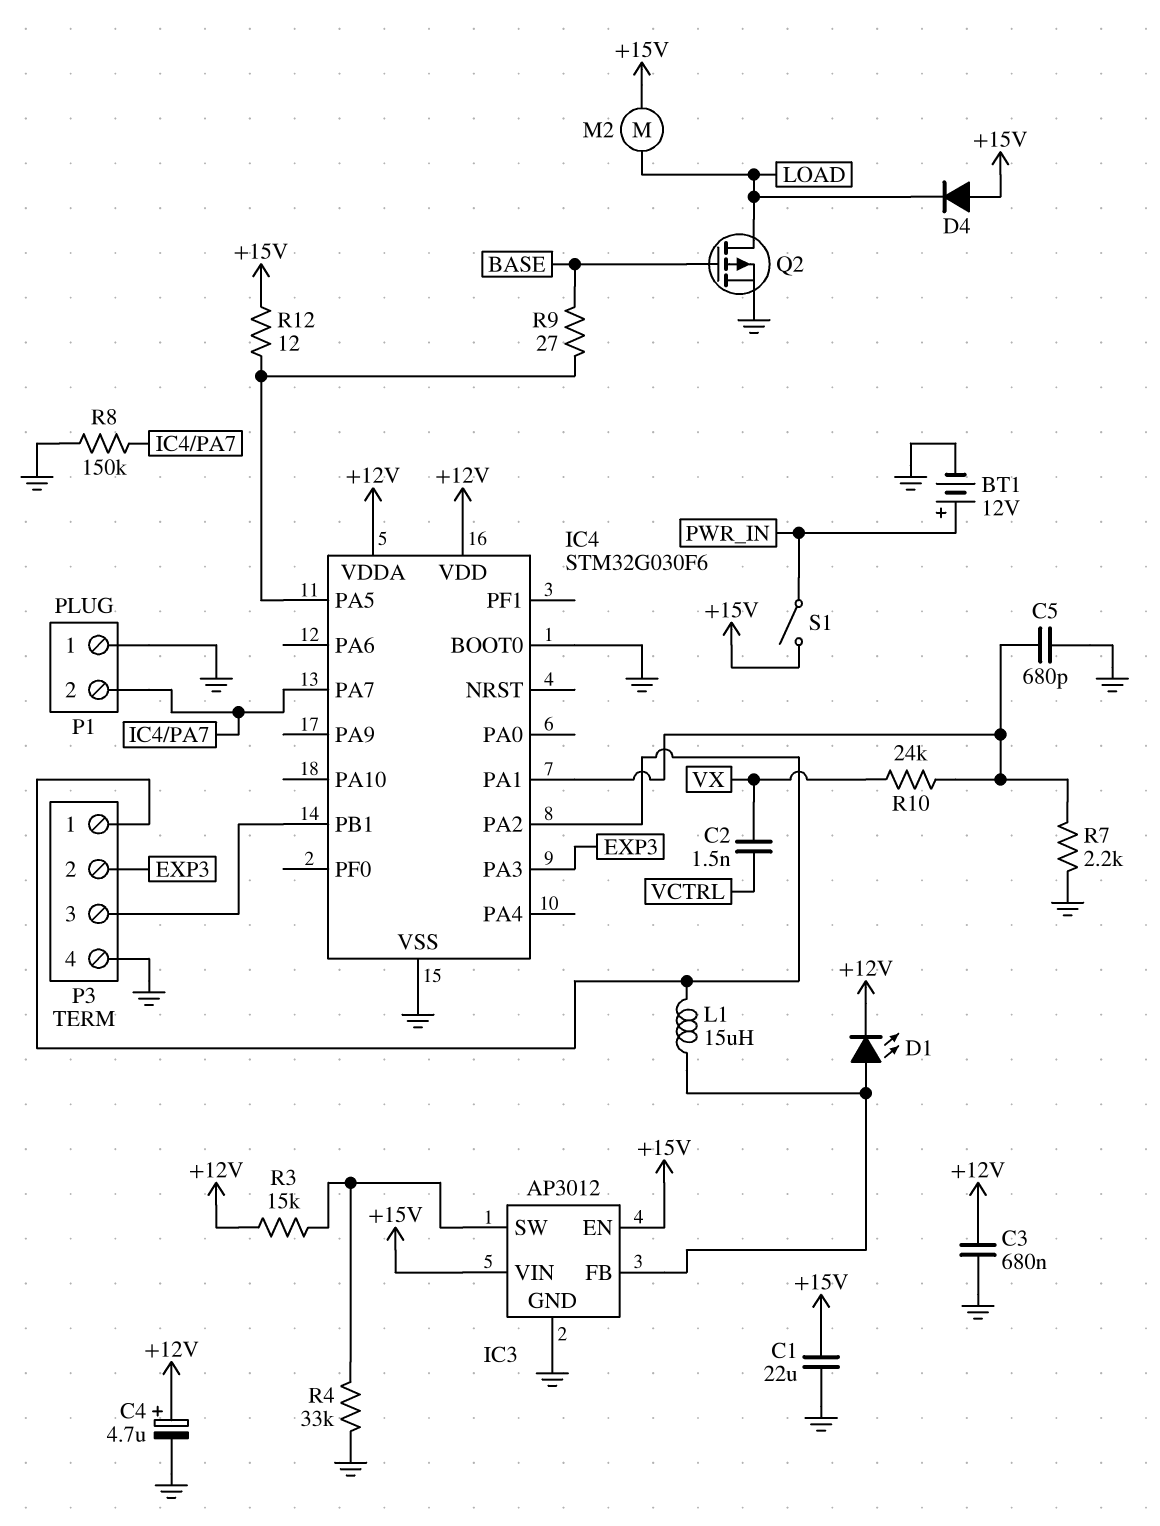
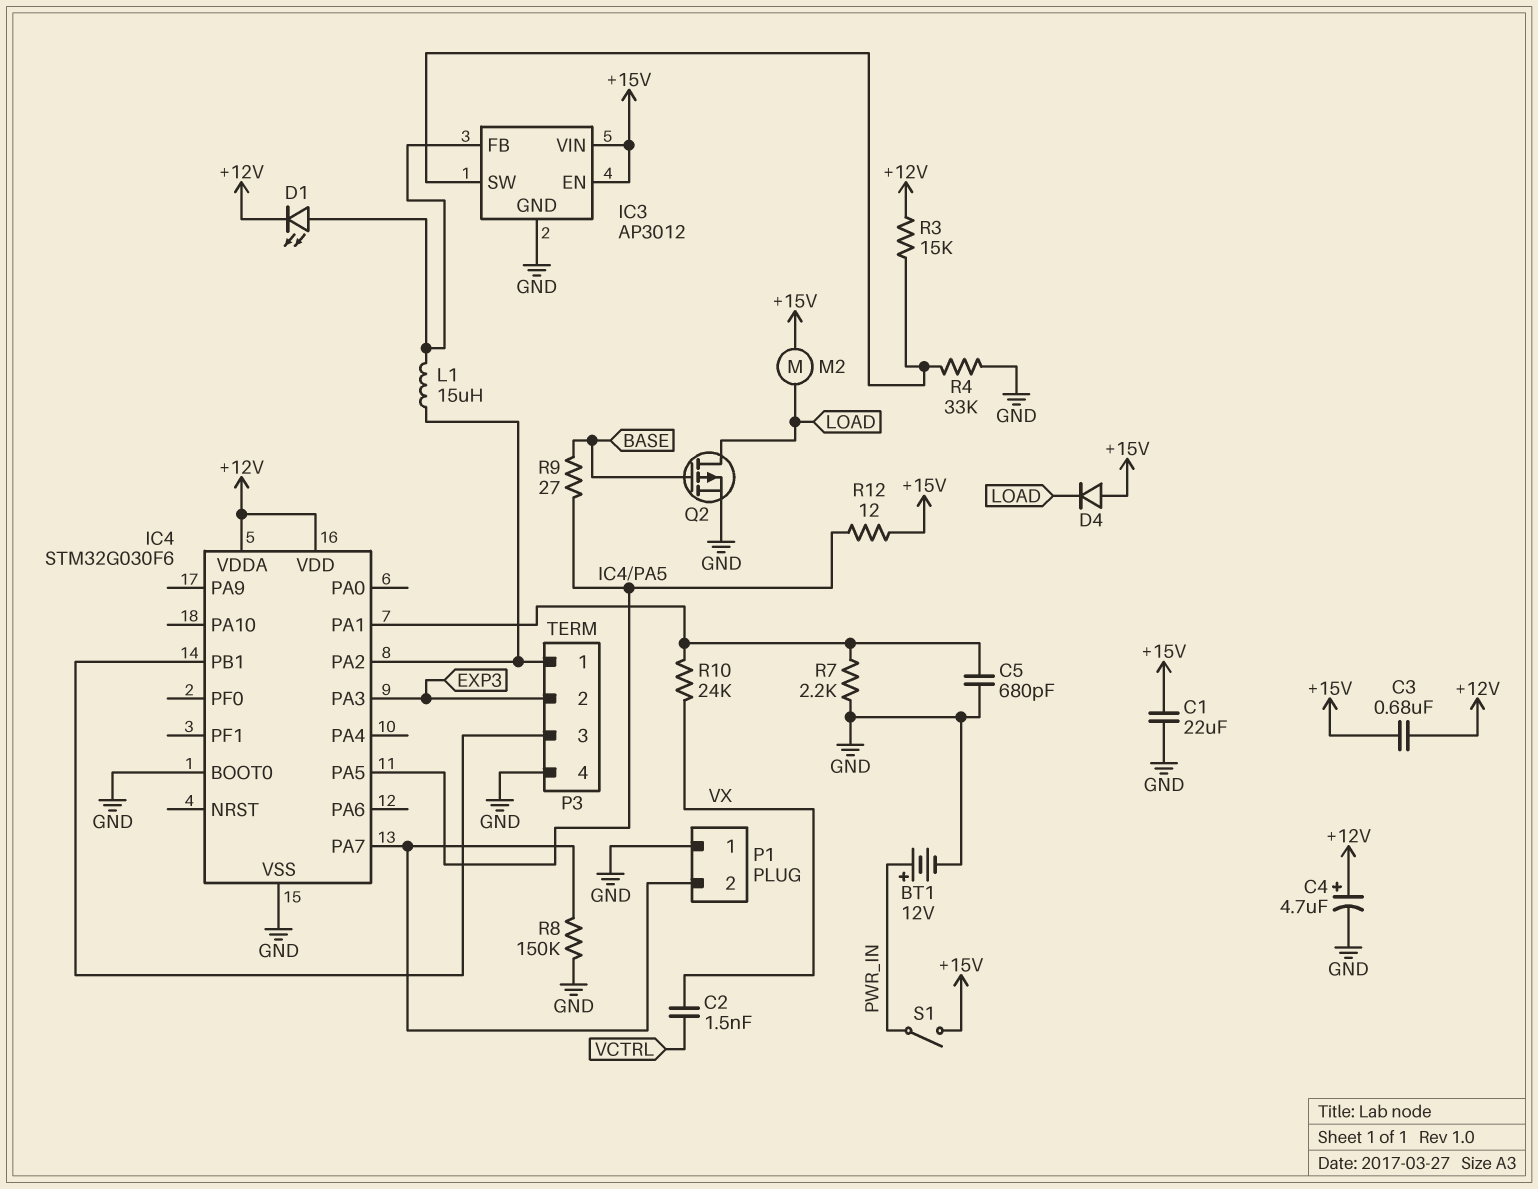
C3: 680nF (+12V, GND) -> 680nF (+12V, +15V)

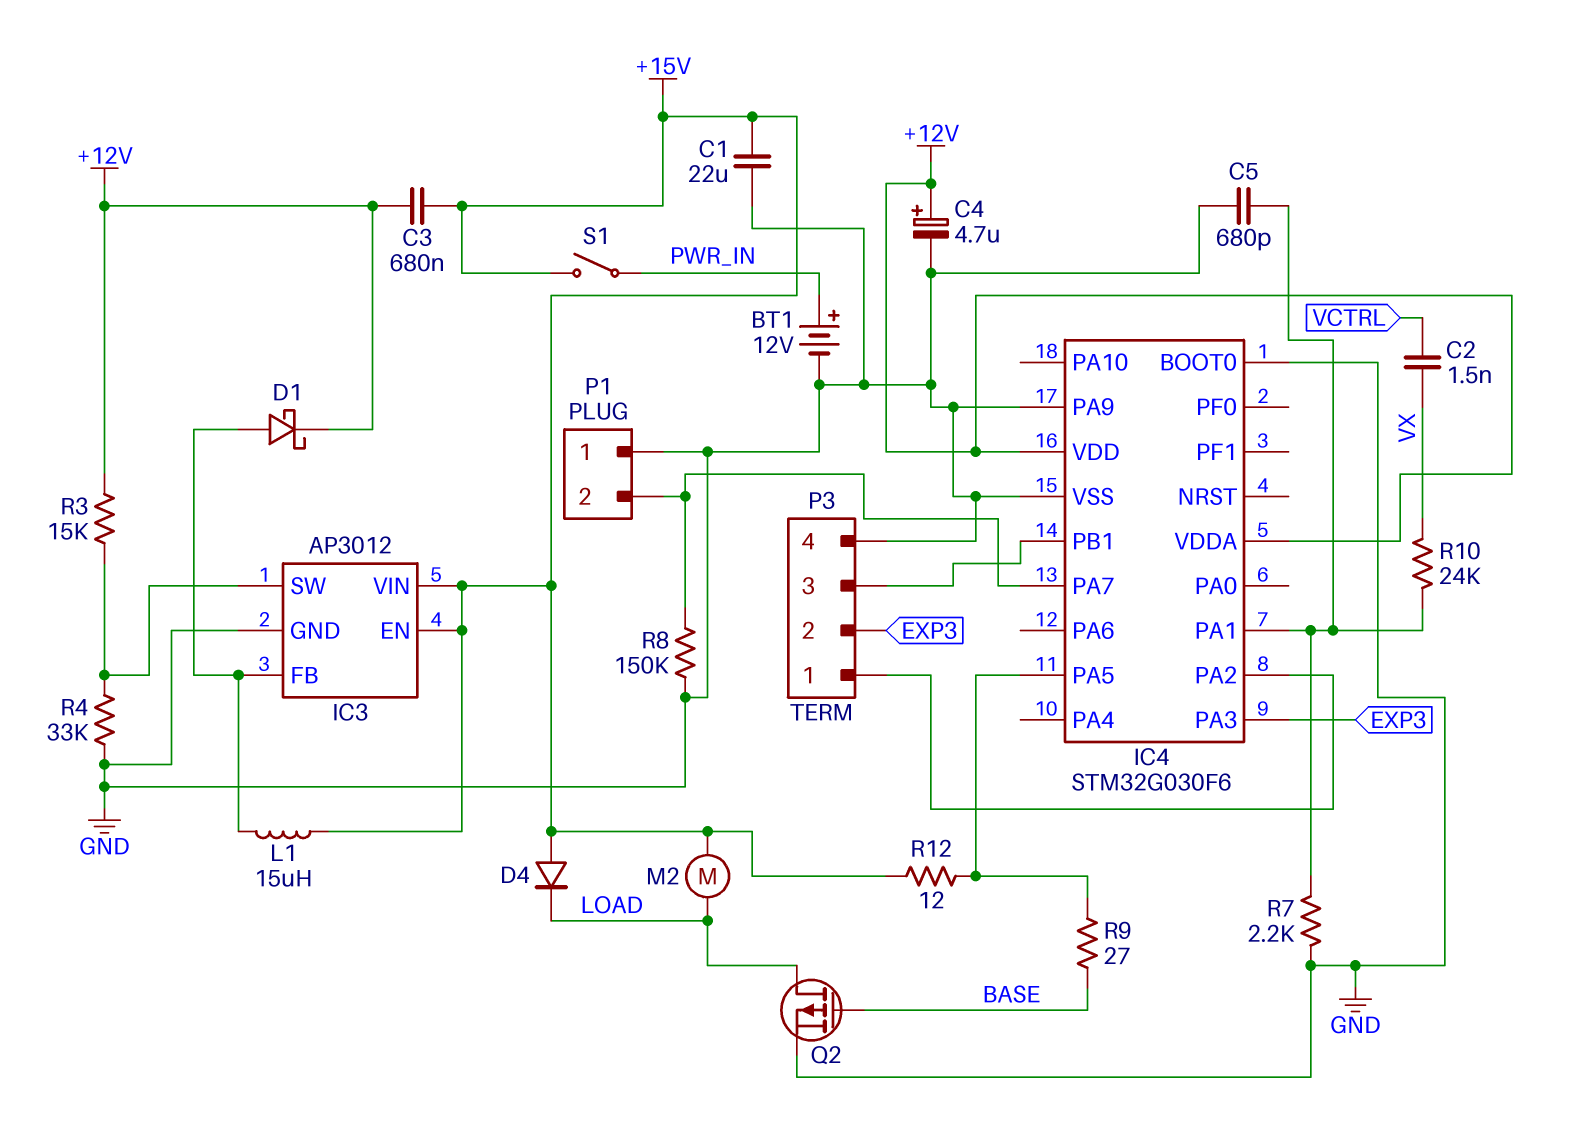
D1: LED (A IC3/FB, K +12V) -> schottky (A IC3/FB, K +12V)
IC4 pin PA9: none -> GND
L1: 15uH (IC3/FB, IC4/PA2) -> 15uH (+15V, IC3/FB)

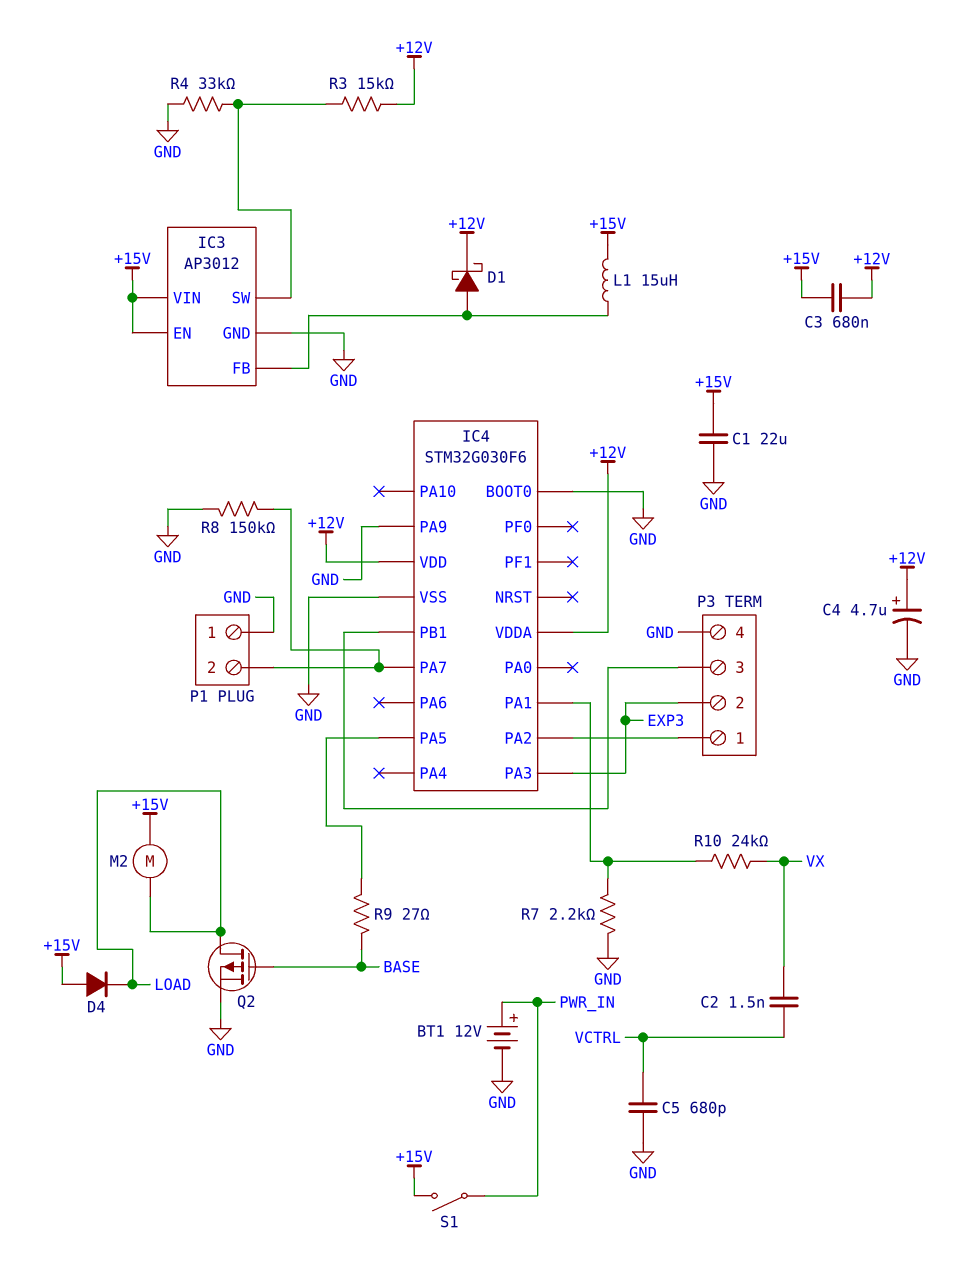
C5: 680pF (GND, IC4/PA1) -> 680pF (GND, VCTRL)
R12: 12 (+15V, IC4/PA5) -> none

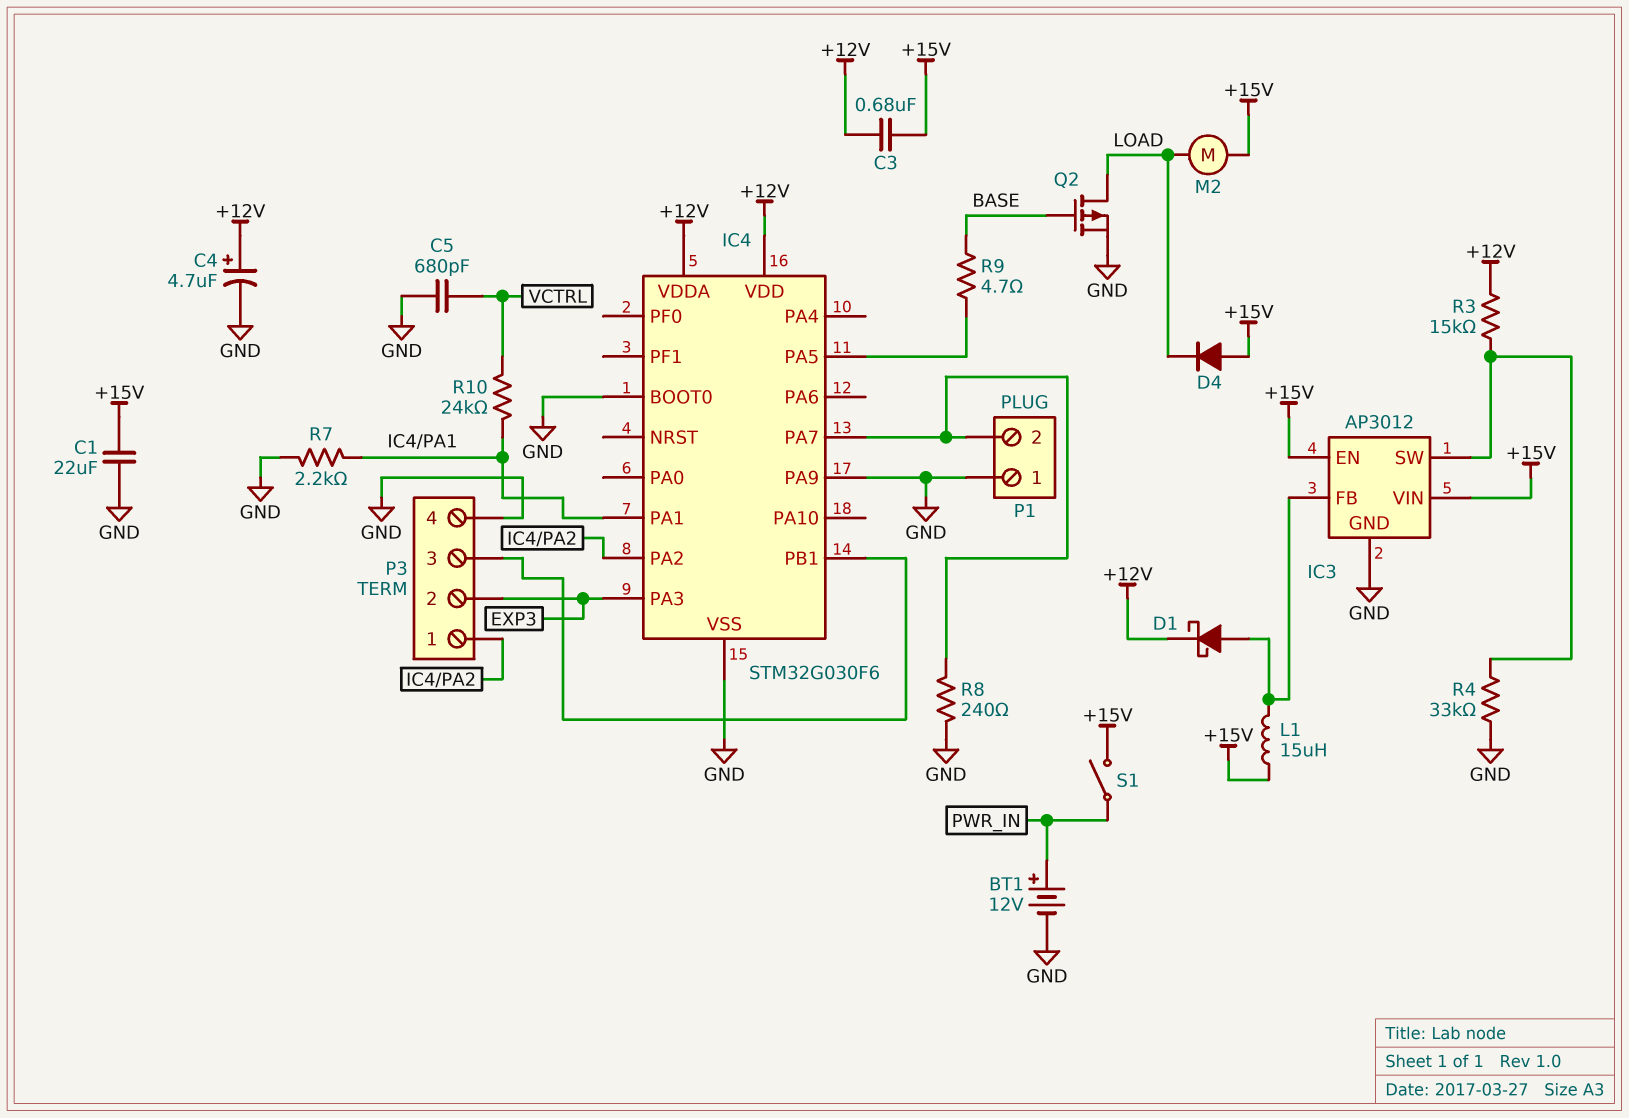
C2: 1.5nF (VCTRL, VX) -> none
R8: 150k (GND, IC4/PA7) -> 240 (GND, IC4/PA7)
R9: 27 (BASE, IC4/PA5) -> 4.7 (BASE, IC4/PA5)
R10: 24k (IC4/PA1, VX) -> 24k (IC4/PA1, VCTRL)

